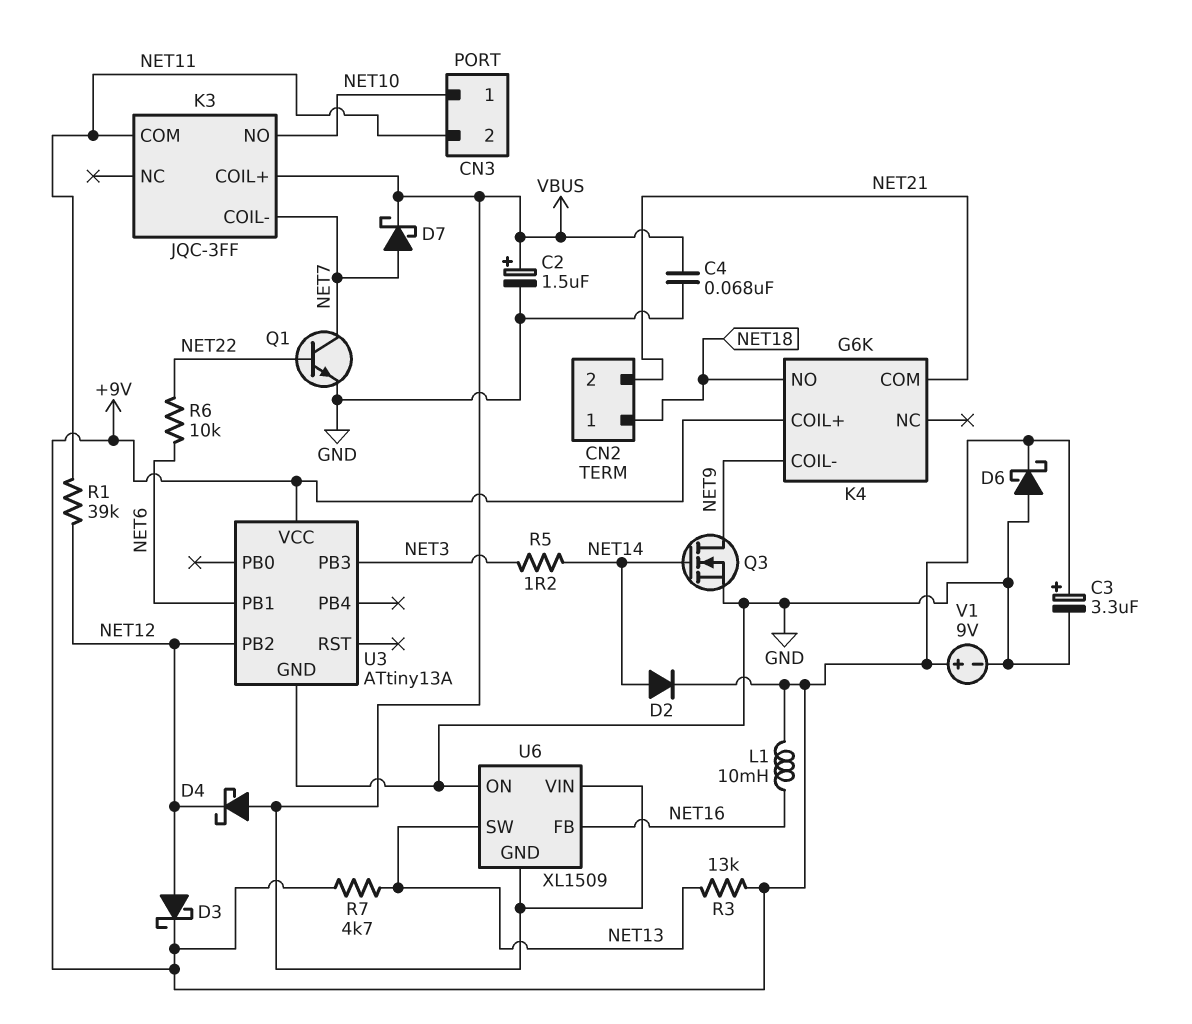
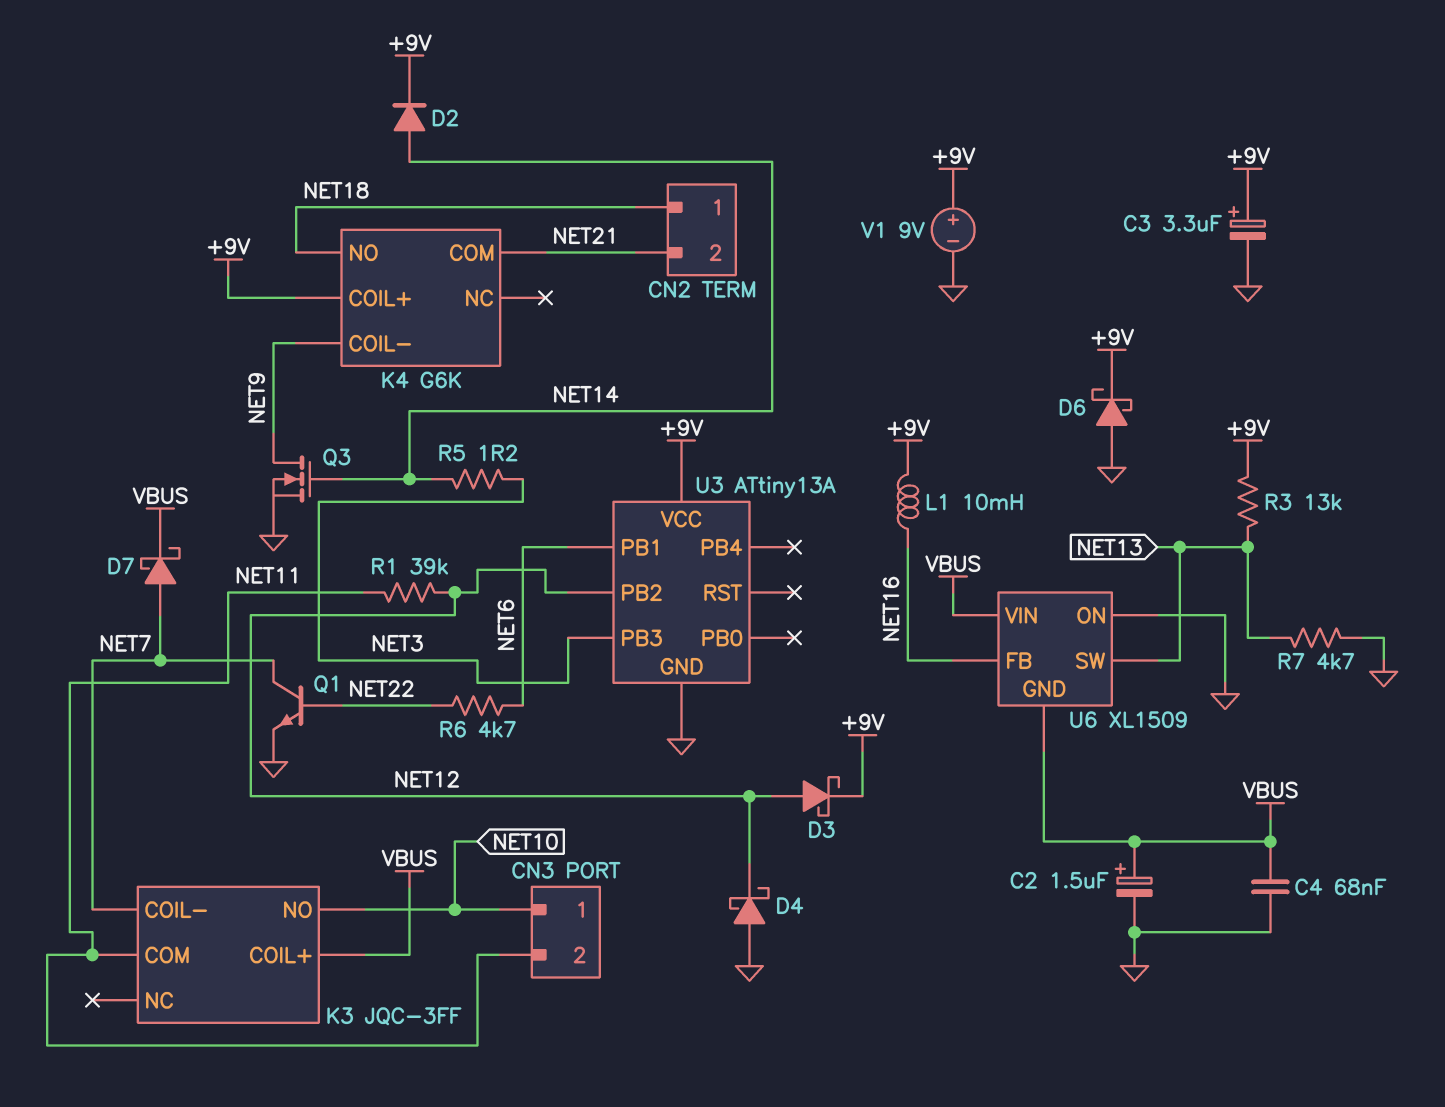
D4: schottky (A VBUS, K NET12) -> schottky (A GND, K NET12)
R6: 10k (NET6, NET22) -> 4.7k (NET6, NET22)
R7: 4.7k (+9V, NET13) -> 4.7k (GND, NET13)

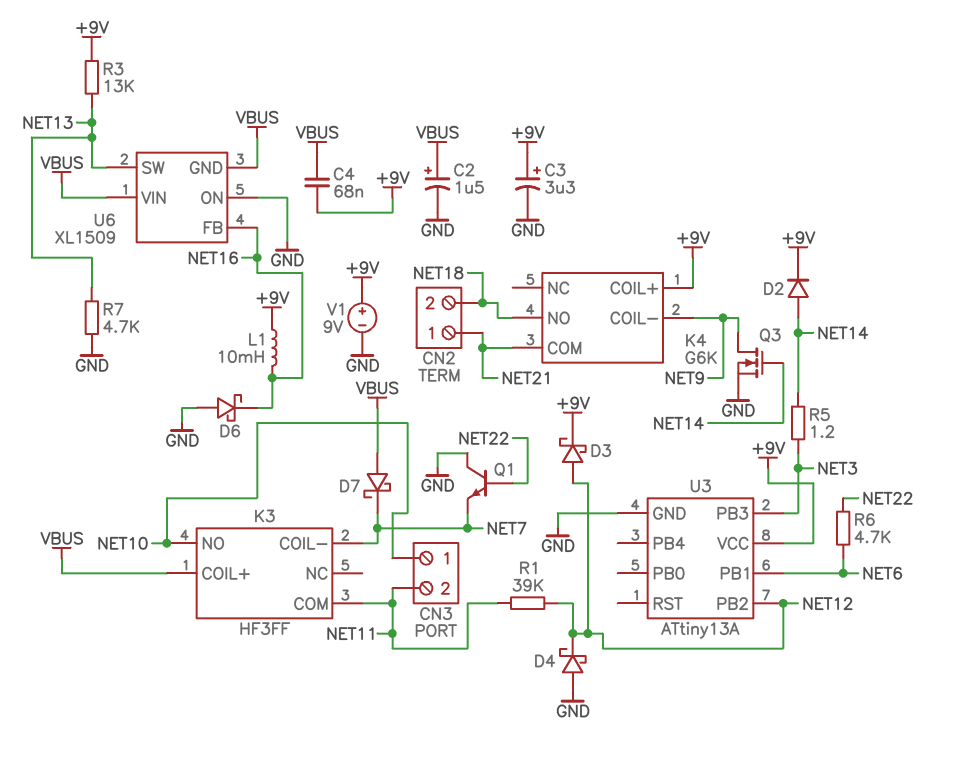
C4: 68nF (GND, VBUS) -> 68nF (+9V, VBUS)
CN2 pin 1: NET18 -> NET21
CN2 pin 2: NET21 -> NET18
D6: schottky (A GND, K +9V) -> schottky (A GND, K NET16)
D7: schottky (A NET7, K VBUS) -> schottky (A VBUS, K NET7)
K3: JQC-3FF -> HF3FF
Q1: NPN (B NET22, C NET7, E GND) -> NPN (B NET22, C GND, E NET7)

